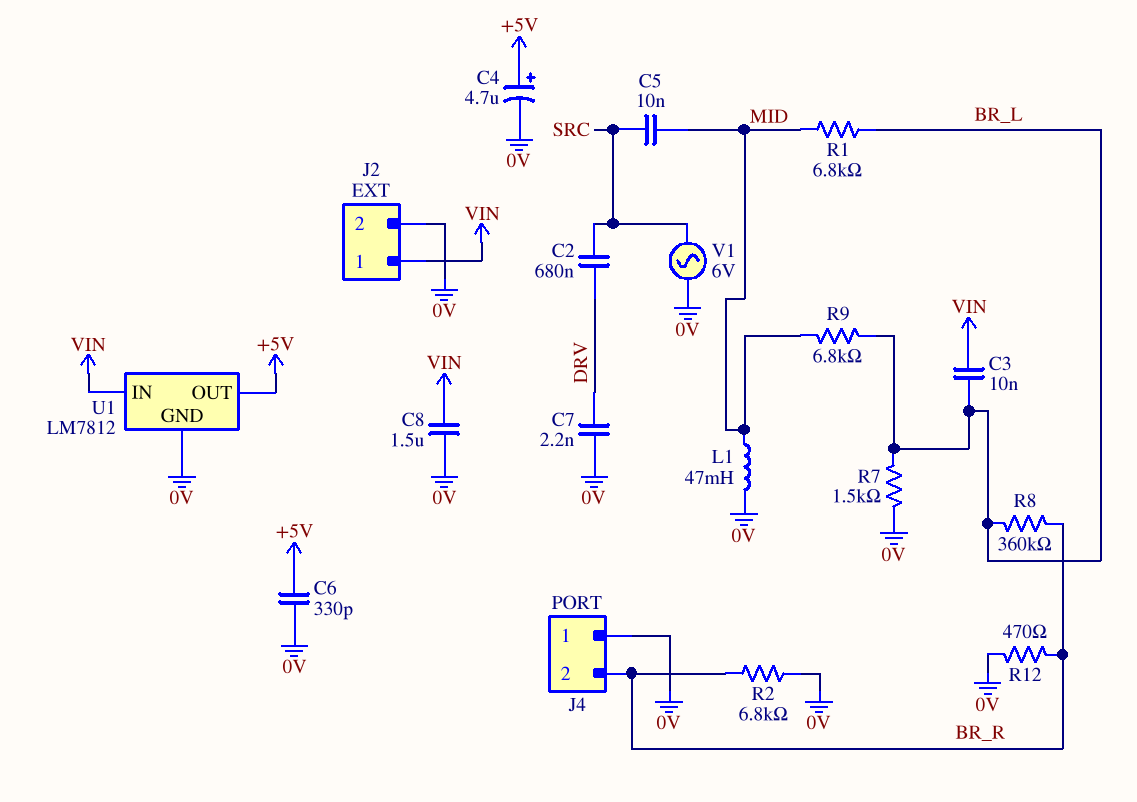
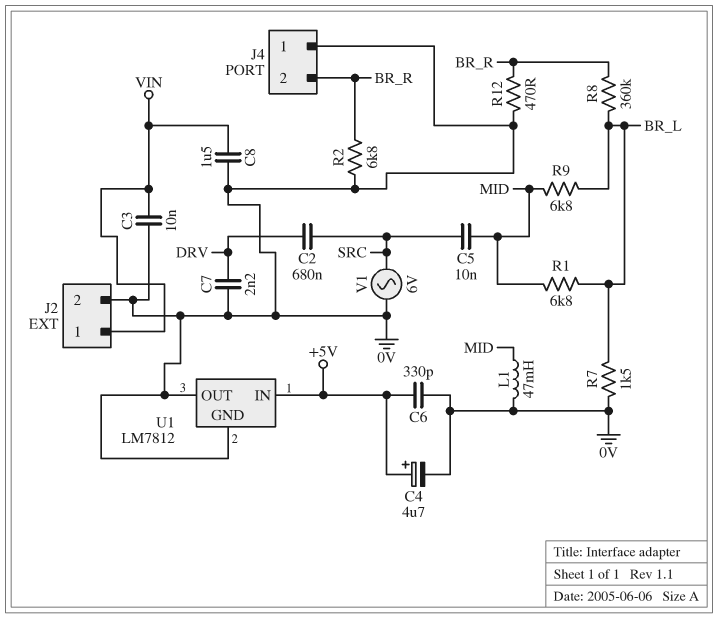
C3: 10nF (BR_L, VIN) -> 10nF (0V, VIN)
U1 pin IN: VIN -> +5V
U1 pin OUT: +5V -> 0V

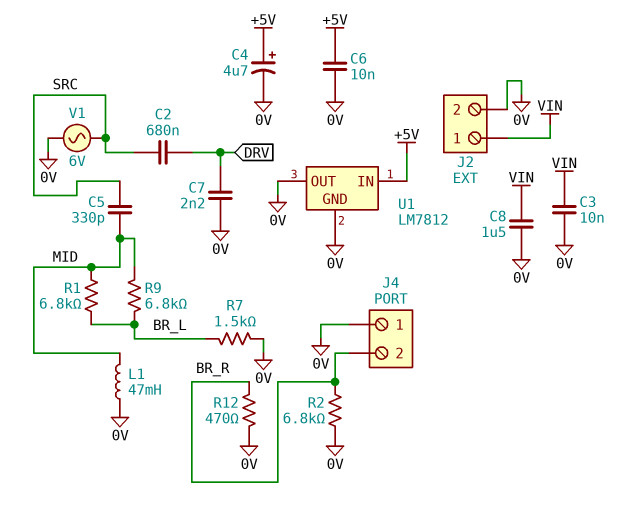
C5: 10nF (MID, SRC) -> 330pF (MID, SRC)
C6: 330pF (+5V, 0V) -> 10nF (+5V, 0V)
R8: 360k (BR_L, BR_R) -> none

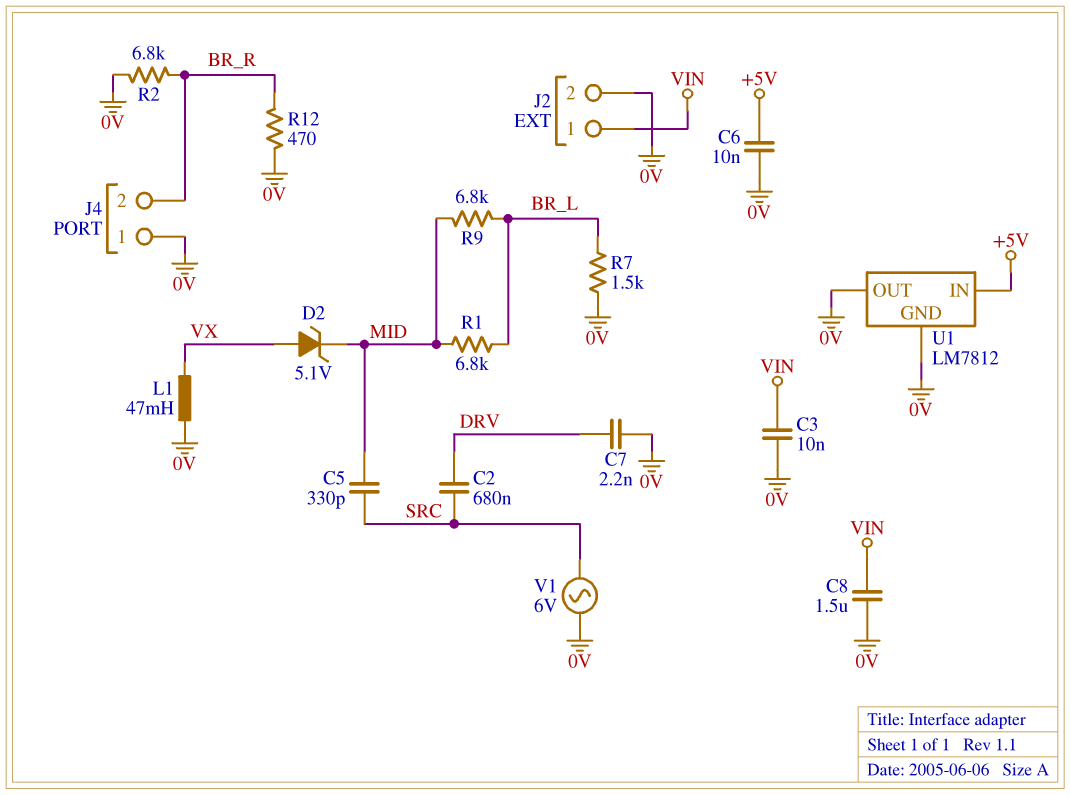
C4: 4.7uF (plus +5V, minus 0V) -> none
D2: none -> zener 5.1V (A VX, K MID)
L1: 47mH (0V, MID) -> 47mH (0V, VX)

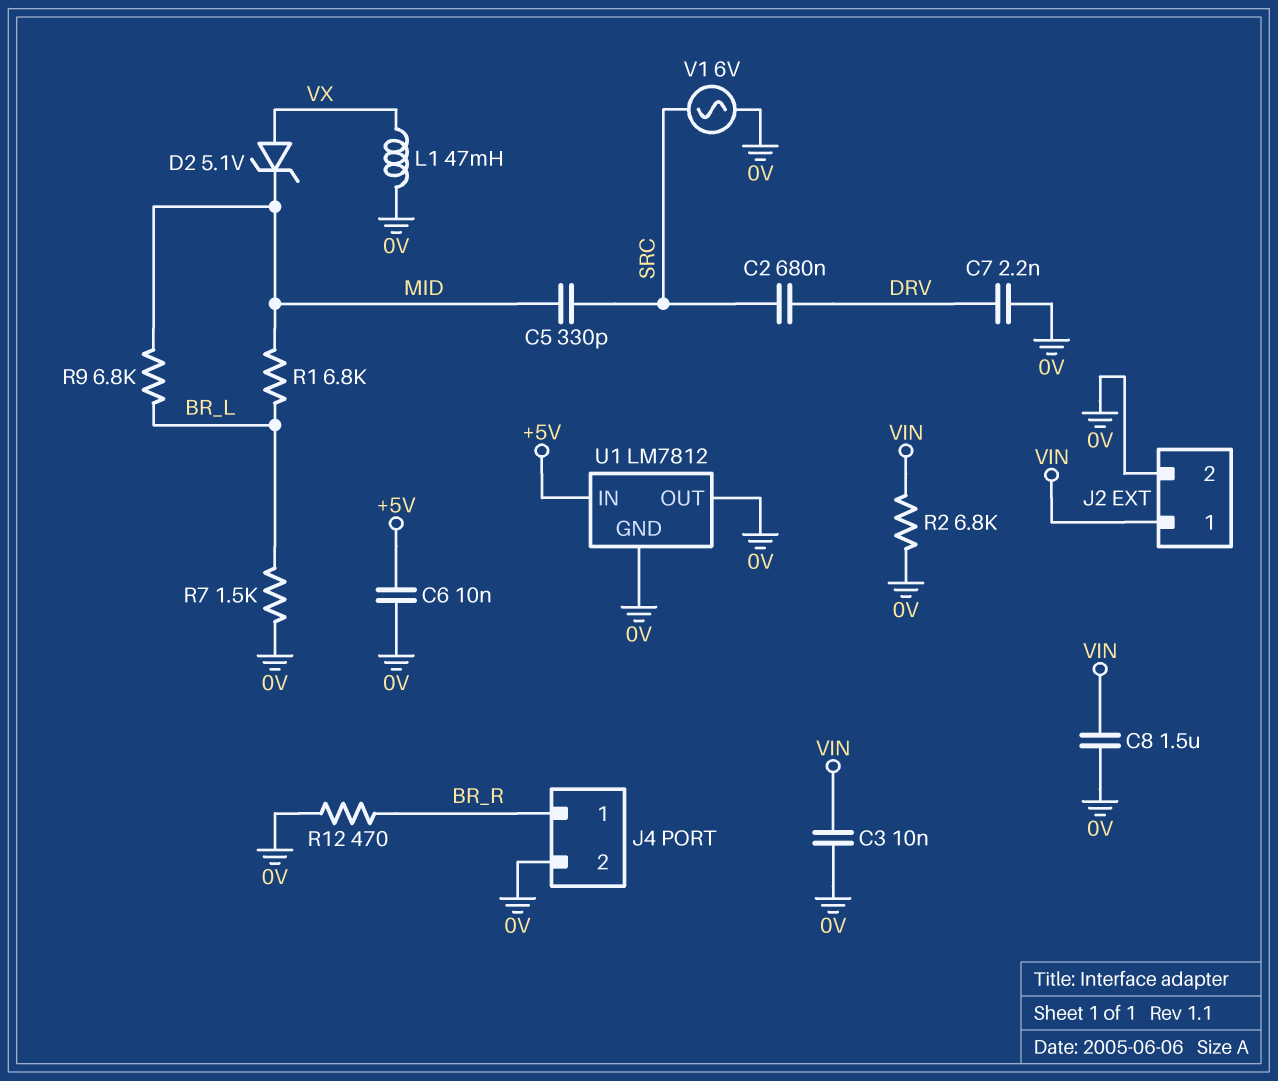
J4 pin 1: 0V -> BR_R
J4 pin 2: BR_R -> 0V
R2: 6.8k (0V, BR_R) -> 6.8k (0V, VIN)

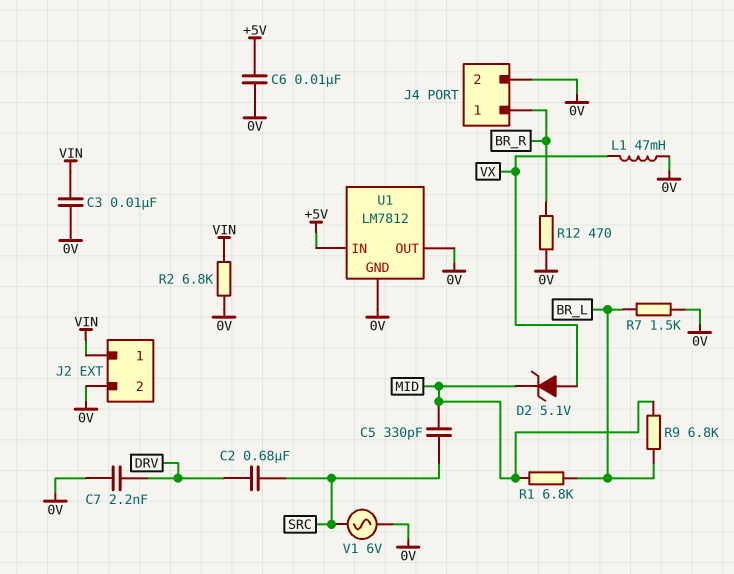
C8: 1.5uF (0V, VIN) -> none

